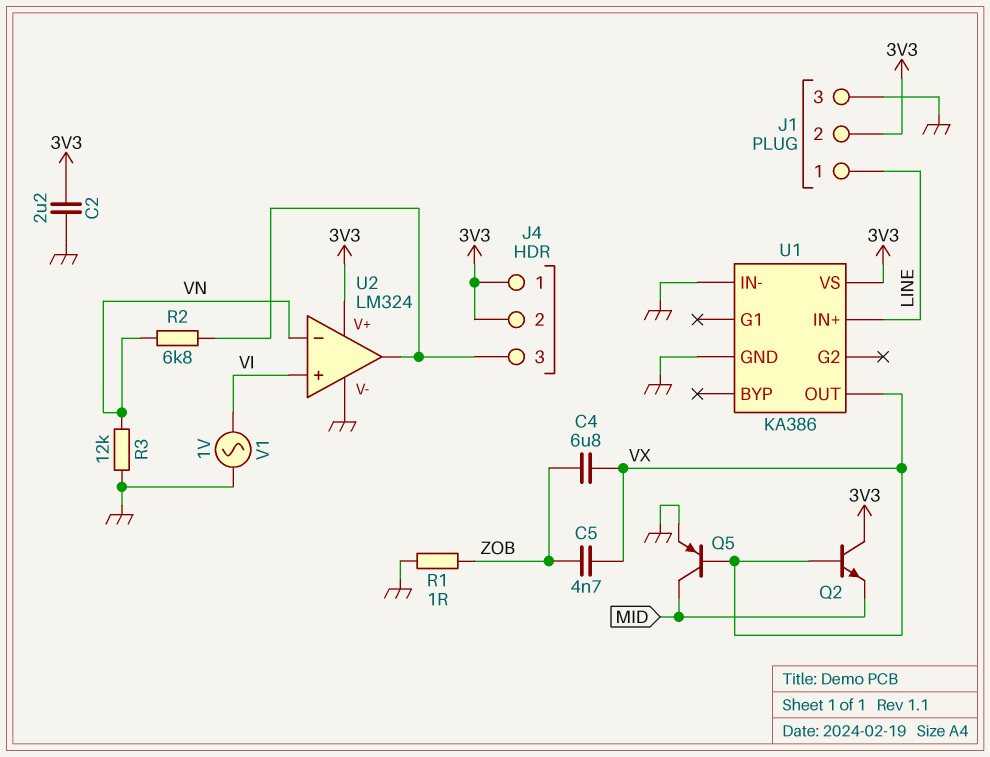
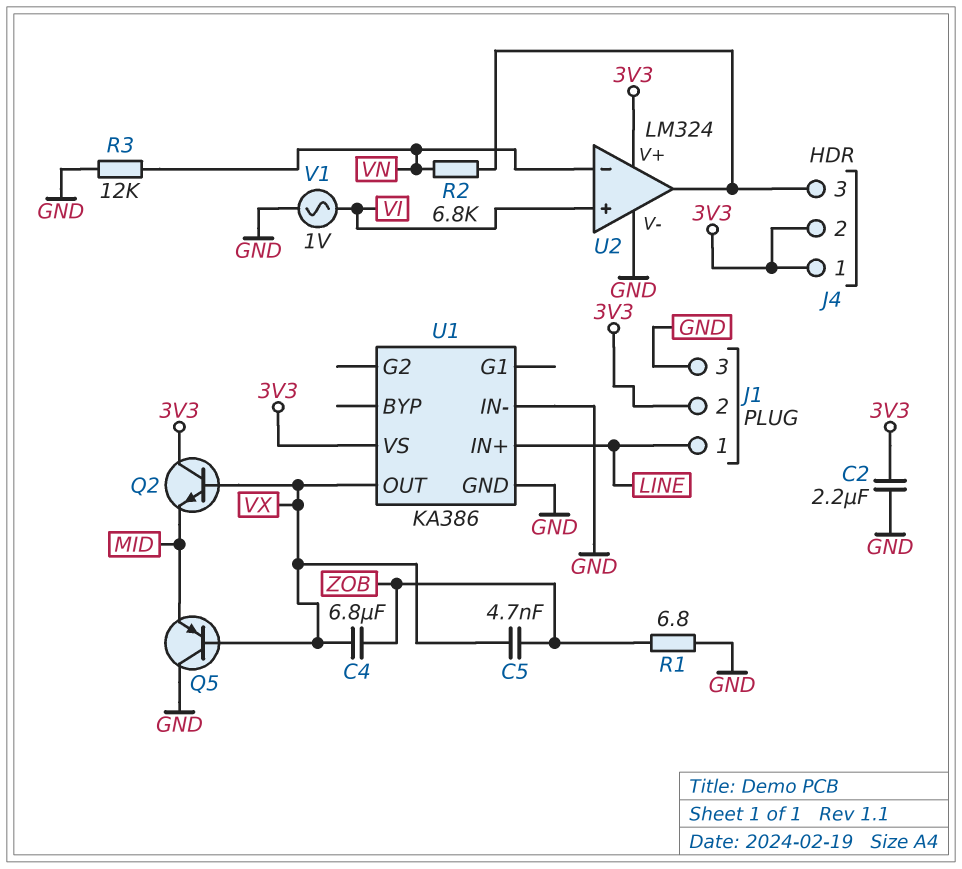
Q5: PNP (B VX, C MID, E GND) -> PNP (B VX, C GND, E MID)
R1: 1 (GND, ZOB) -> 6.8 (GND, ZOB)

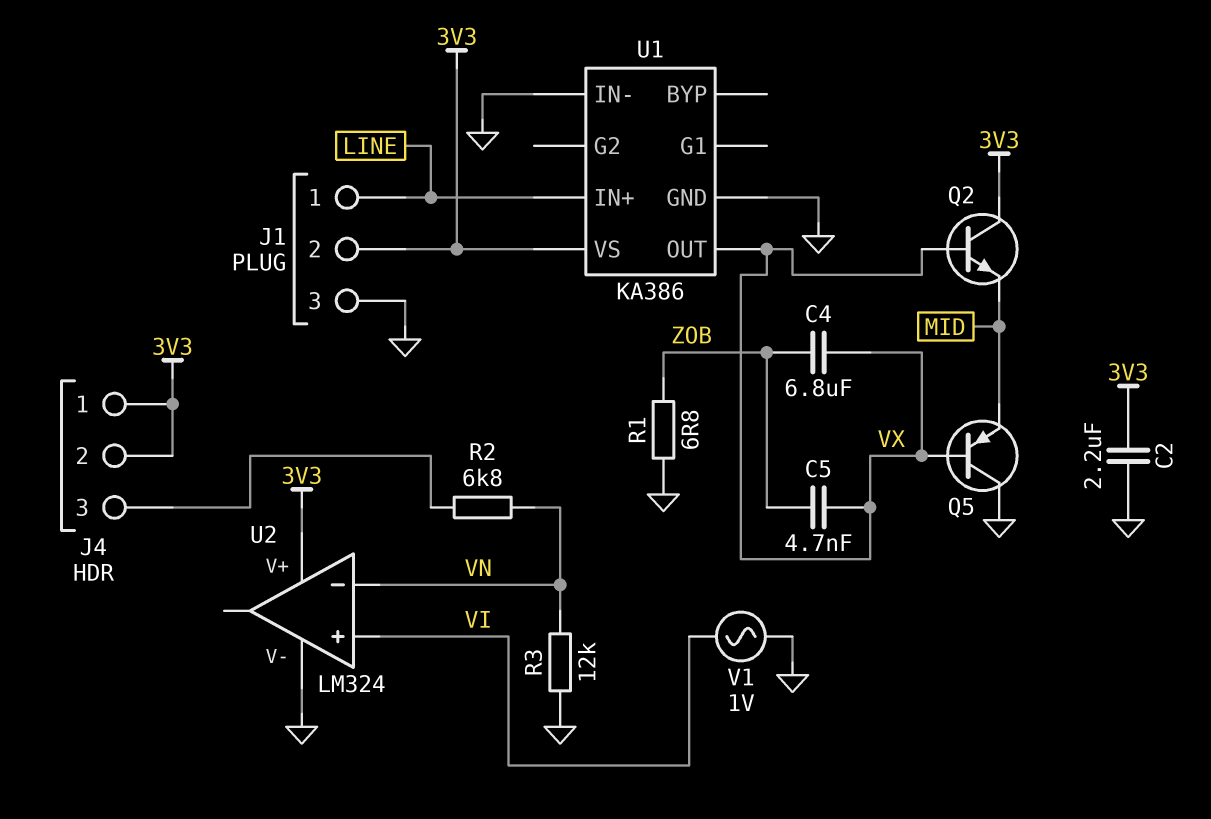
U2 pin out: J4/3 -> none

